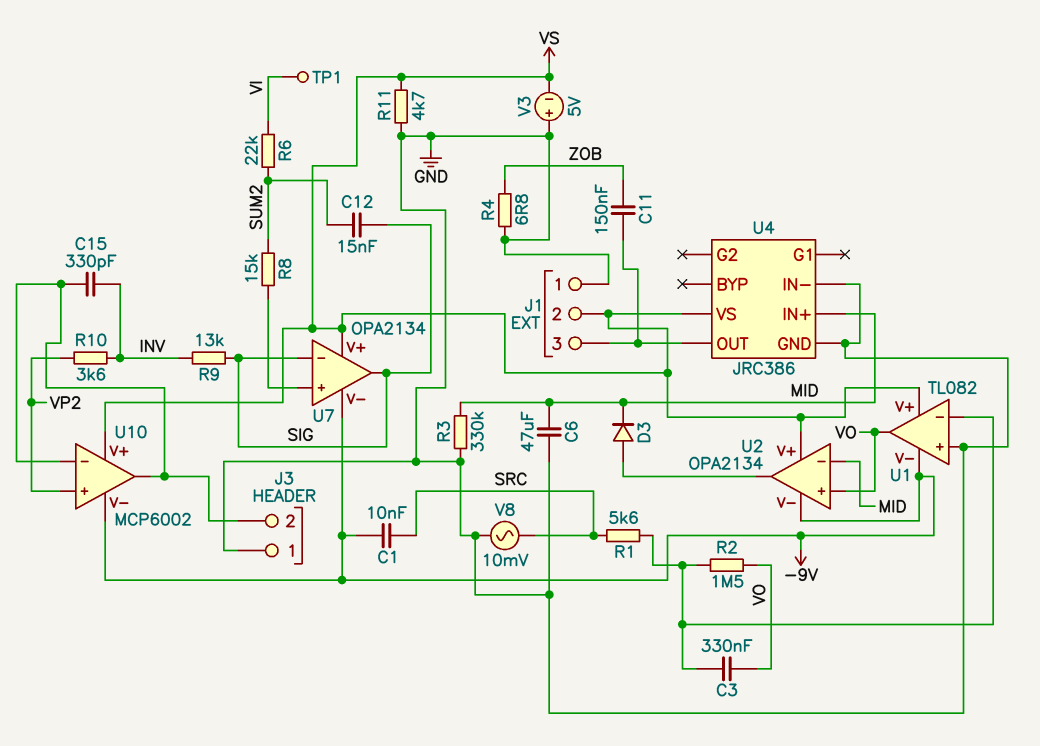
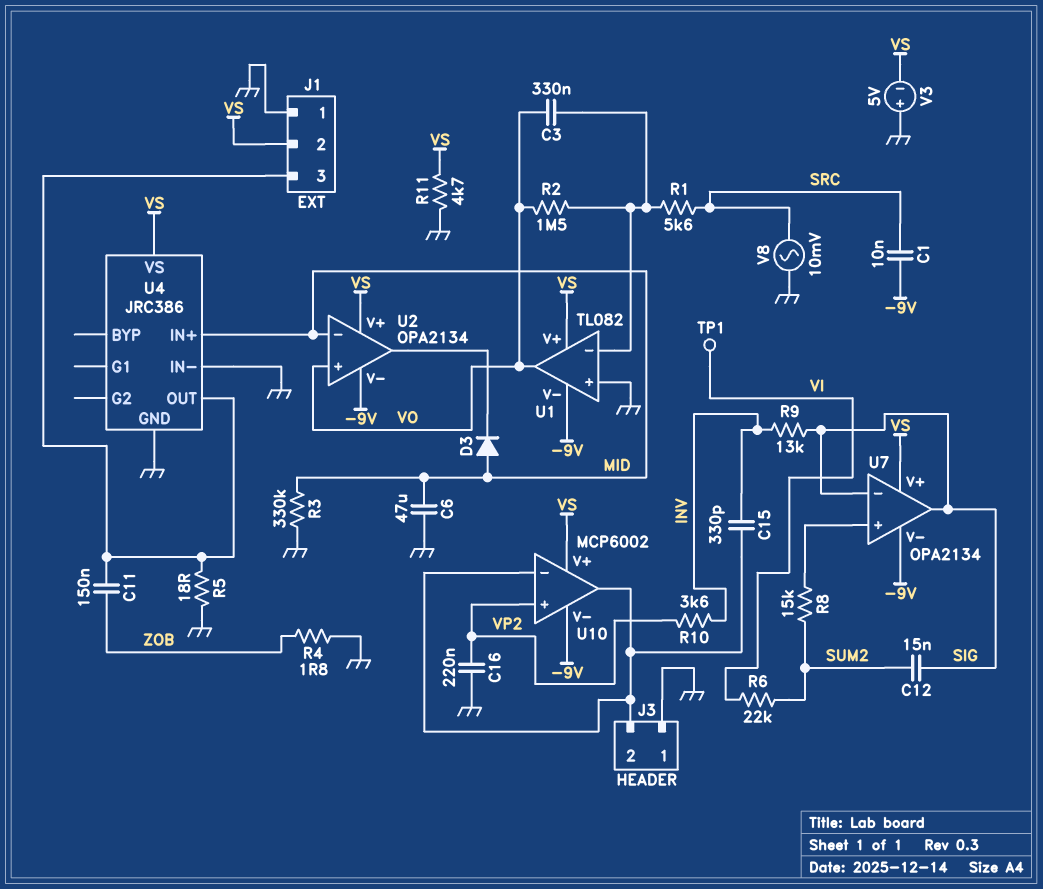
C16: none -> 220nF (GND, VP2)
D3: diode (A U2/out, K MID) -> diode (A MID, K U2/out)
R4: 6.8 (GND, ZOB) -> 1.8 (GND, ZOB)
R5: none -> 18 (GND, J1/3)

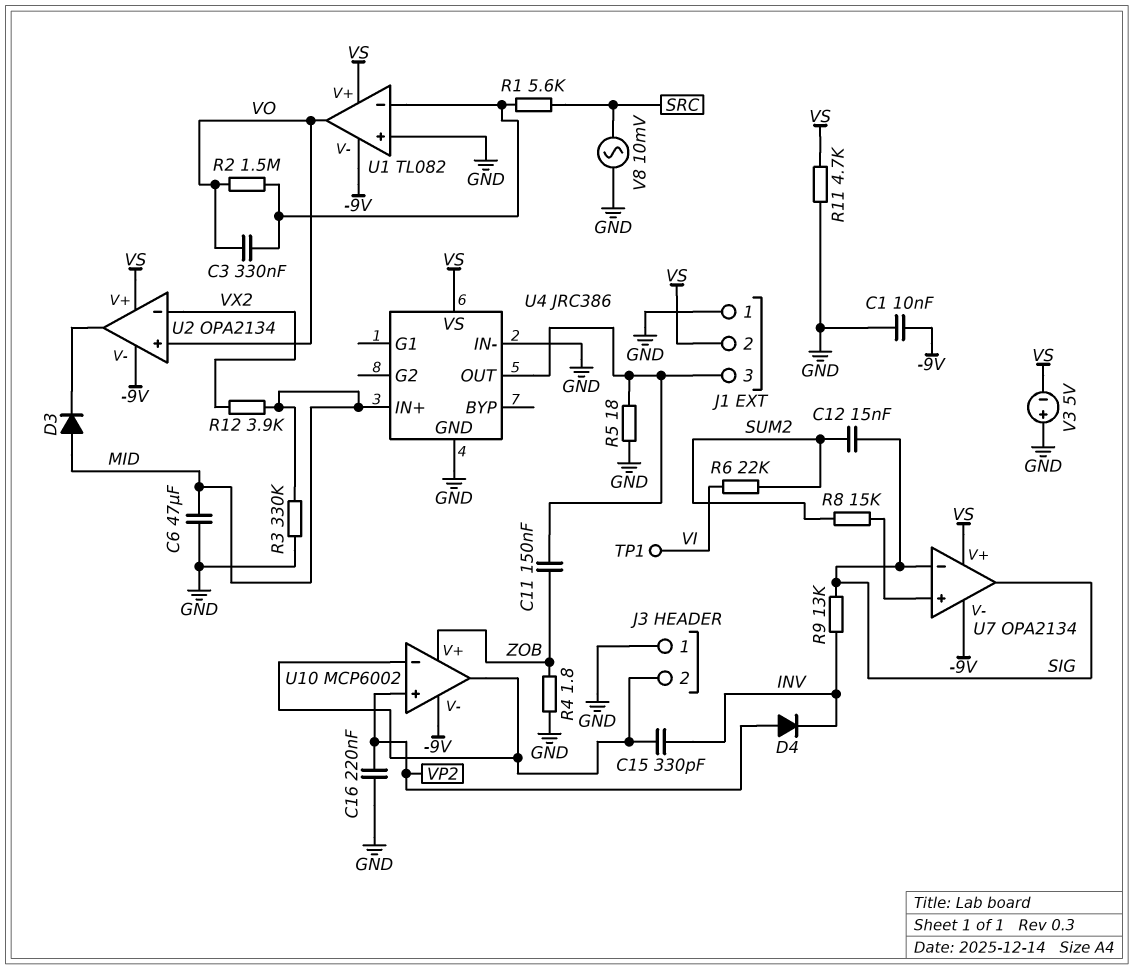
C1: 10nF (-9V, SRC) -> 10nF (-9V, GND)
D4: none -> diode (A VP2, K INV)
R10: 3.6k (INV, VP2) -> none
R12: none -> 3.9k (MID, VX2)
U2 pin in-: MID -> VX2
U10 pin V+: VS -> ZOB

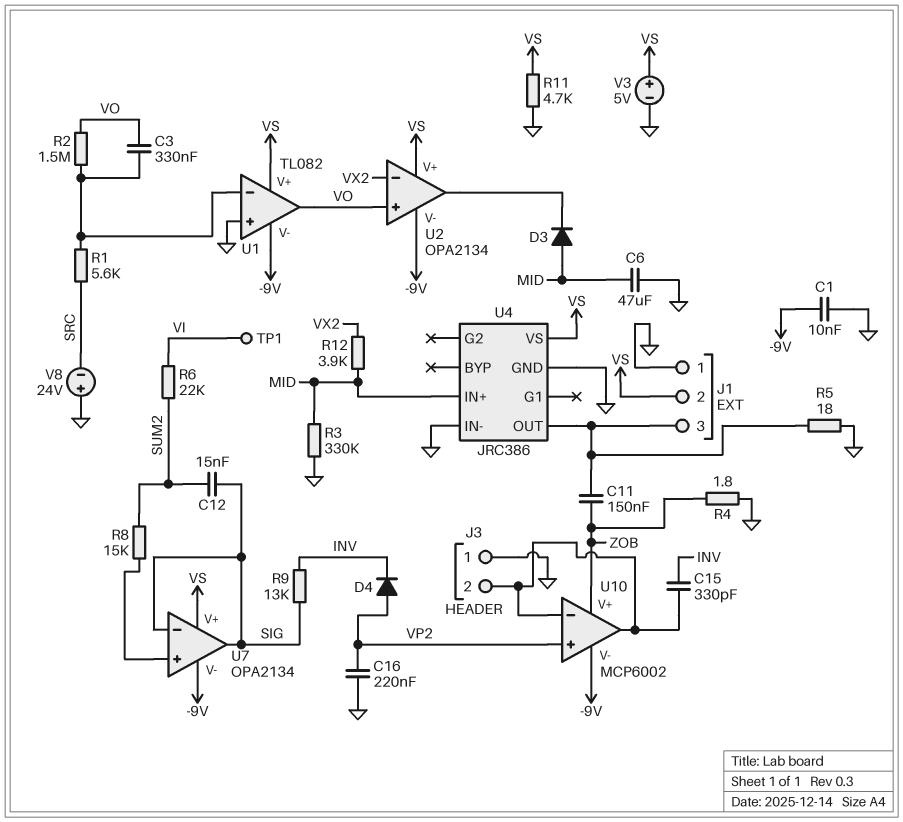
V3: 5V (plus GND, minus VS) -> 5V (plus VS, minus GND)
V8: AC 10mV (GND, SRC) -> 24V (plus GND, minus SRC)

